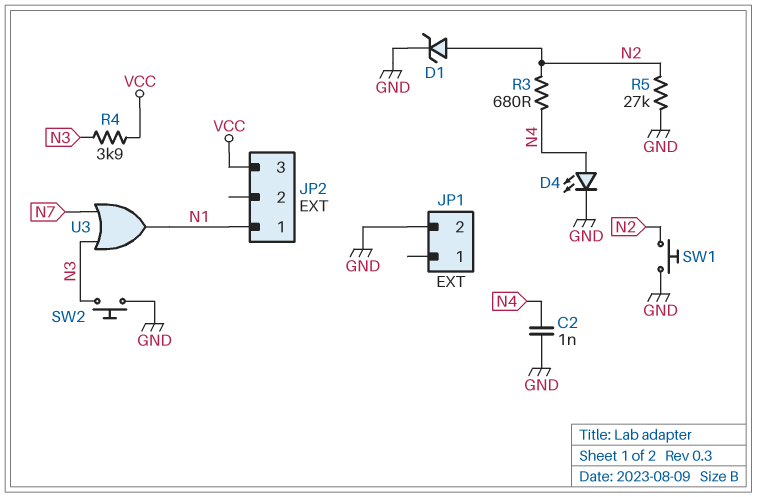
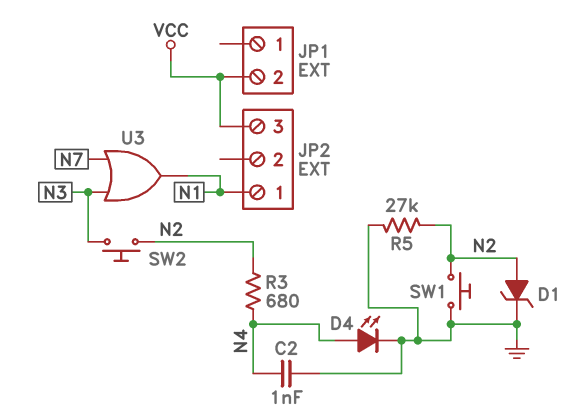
JP1 pin 2: GND -> VCC
R4: 3.9k (N3, VCC) -> none
SW2: button (GND, N3) -> button (N2, N3)

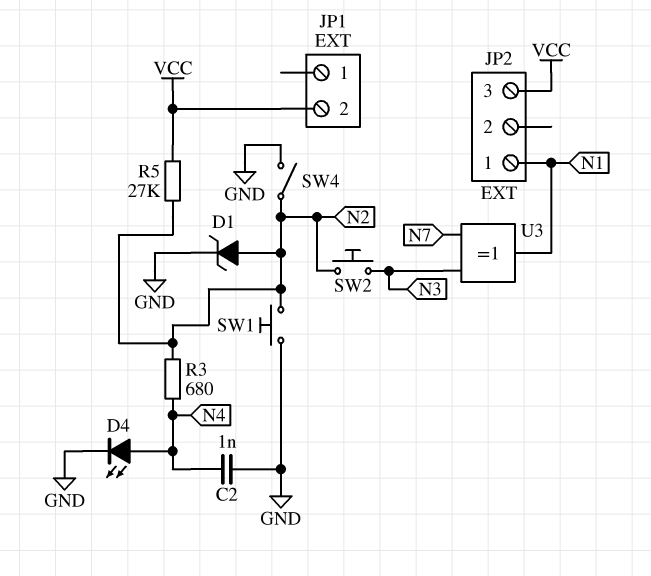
R5: 27k (GND, N2) -> 27k (N2, VCC)
SW4: none -> switch (GND, N2)
U3: OR (in N3, in N7, out N1) -> XOR (in N3, in N7, out N1)

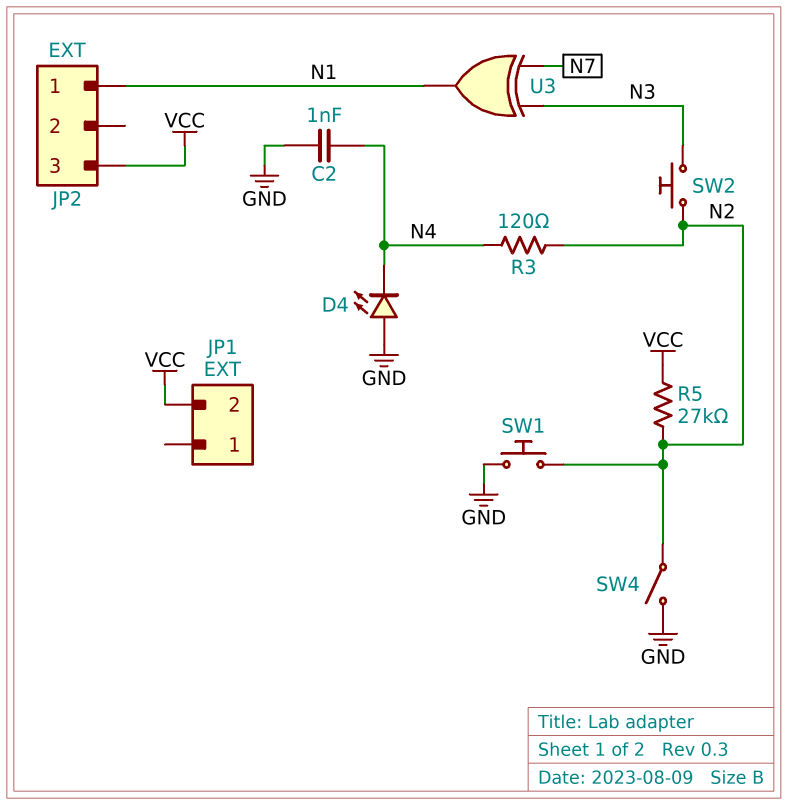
D1: zener (A N2, K GND) -> none
D4: LED (A N4, K GND) -> LED (A GND, K N4)
R3: 680 (N2, N4) -> 120 (N2, N4)

